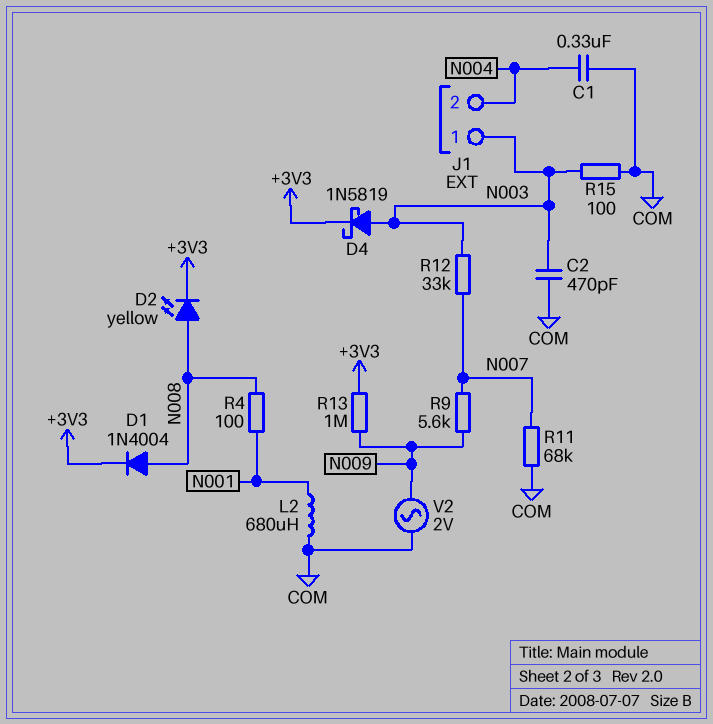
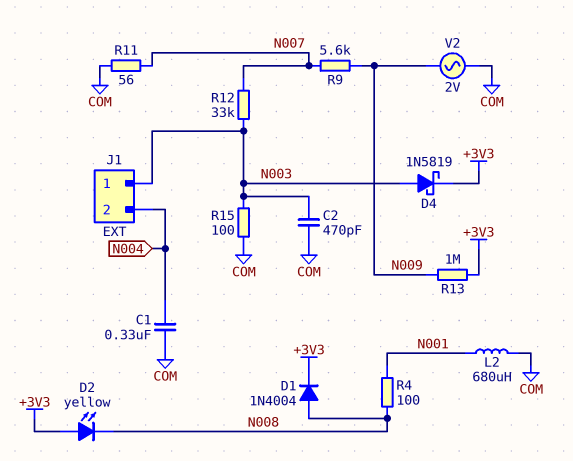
D2: LED yellow (A N008, K +3V3) -> LED yellow (A +3V3, K N008)
R11: 68k (COM, N007) -> 56 (COM, N007)

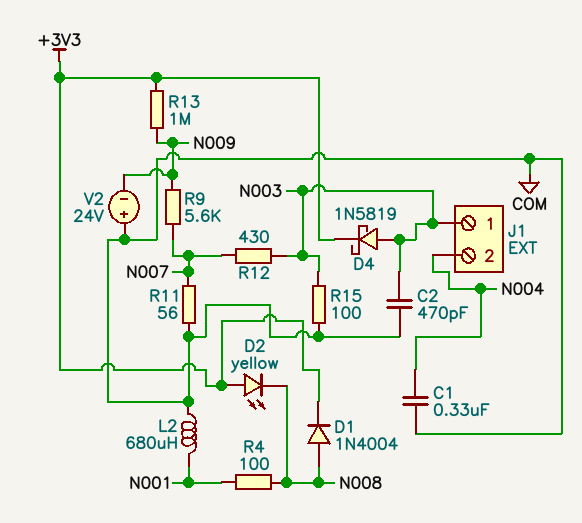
R12: 33k (N003, N007) -> 430 (N003, N007)
V2: AC 2V (COM, N009) -> 24V (plus COM, minus N009)

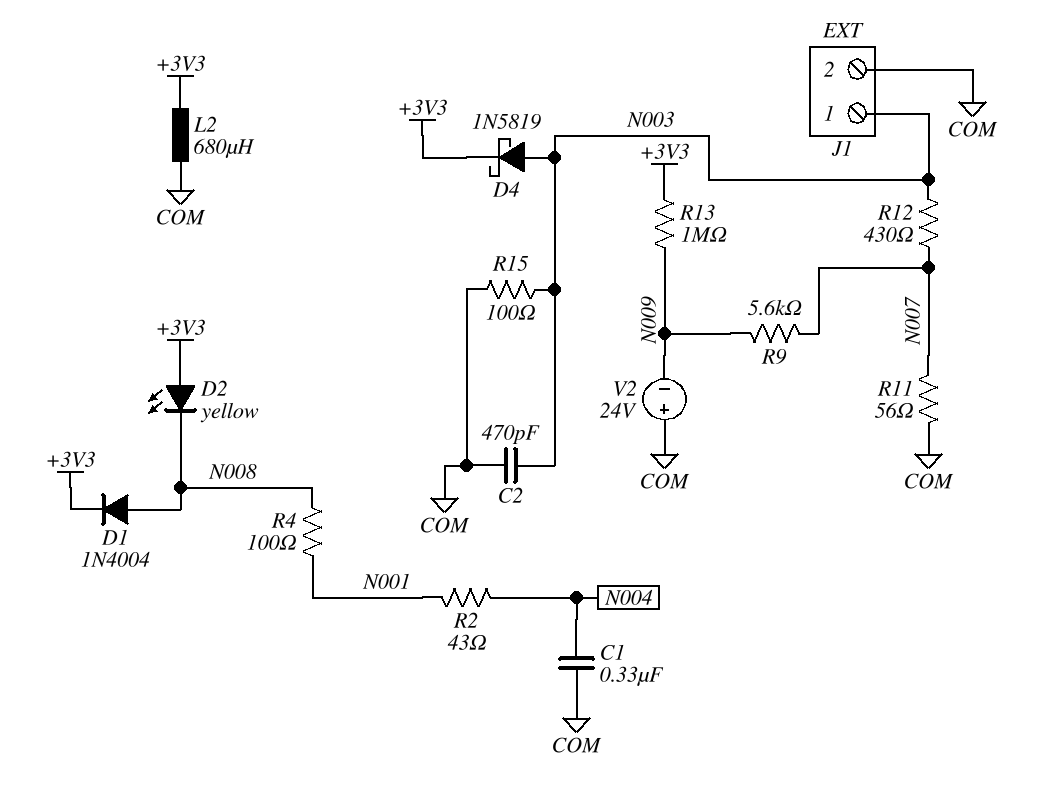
J1 pin 2: N004 -> COM
L2: 680uH (COM, N001) -> 680uH (+3V3, COM)
R2: none -> 43 (N001, N004)

